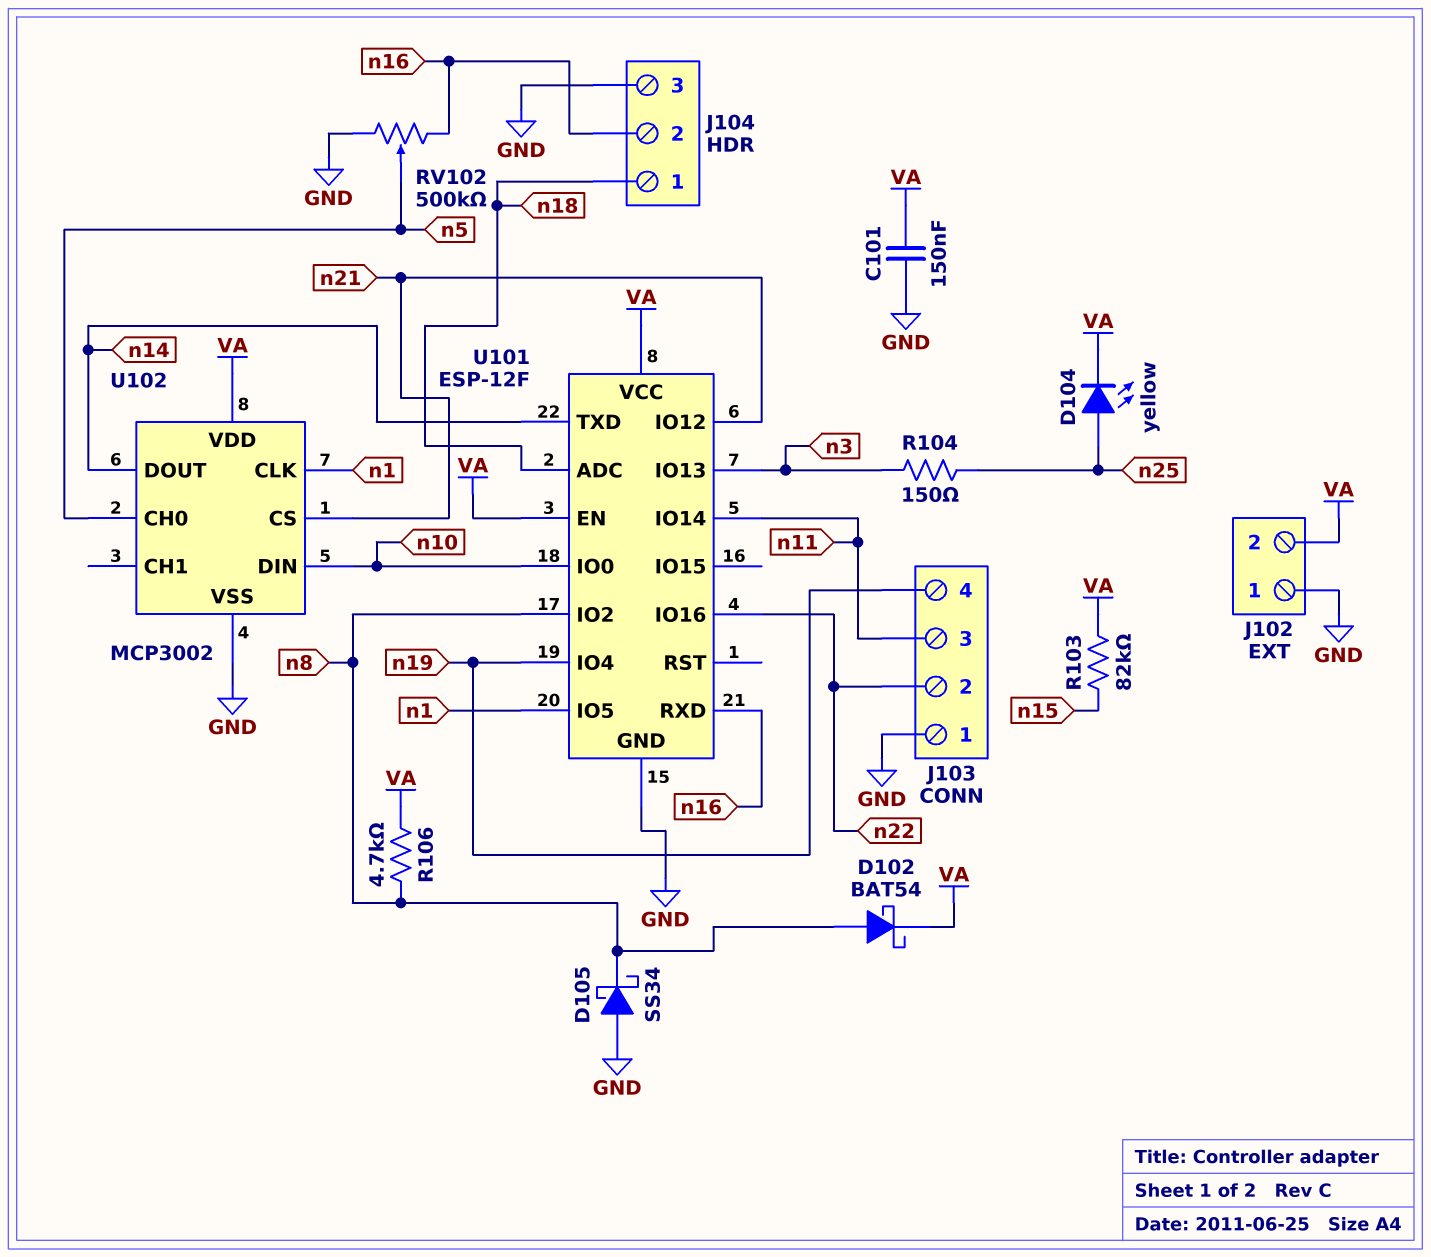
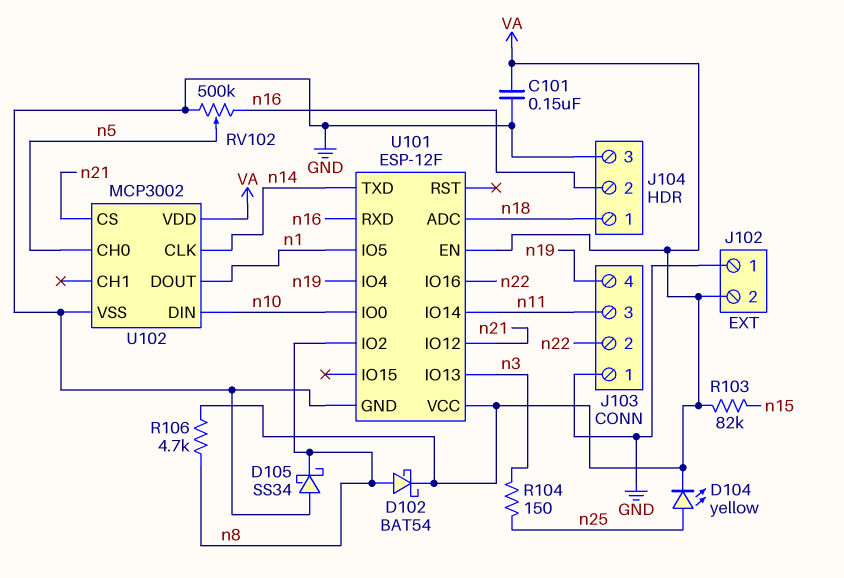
U102 pin CLK: n1 -> n14
U102 pin DOUT: n14 -> n1

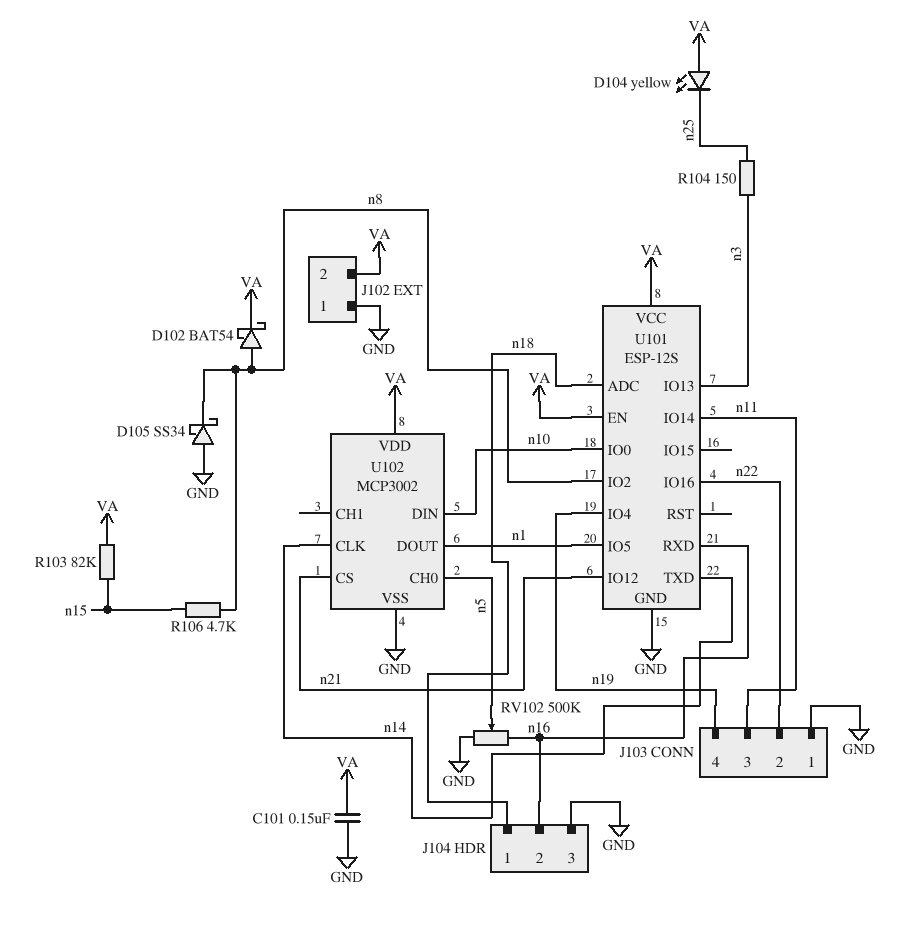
D104: LED yellow (A n25, K VA) -> LED yellow (A VA, K n25)
R106: 4.7k (VA, n8) -> 4.7k (n8, n15)
U101: ESP-12F -> ESP-12S

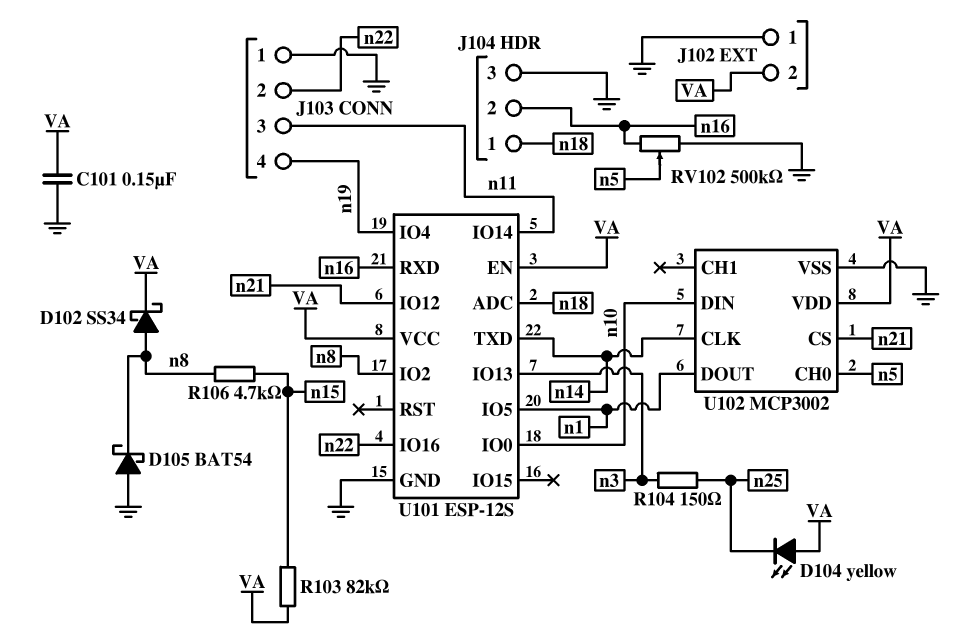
D102: schottky BAT54 (A n8, K VA) -> schottky SS34 (A n8, K VA)
D105: schottky SS34 (A GND, K n8) -> schottky BAT54 (A GND, K n8)

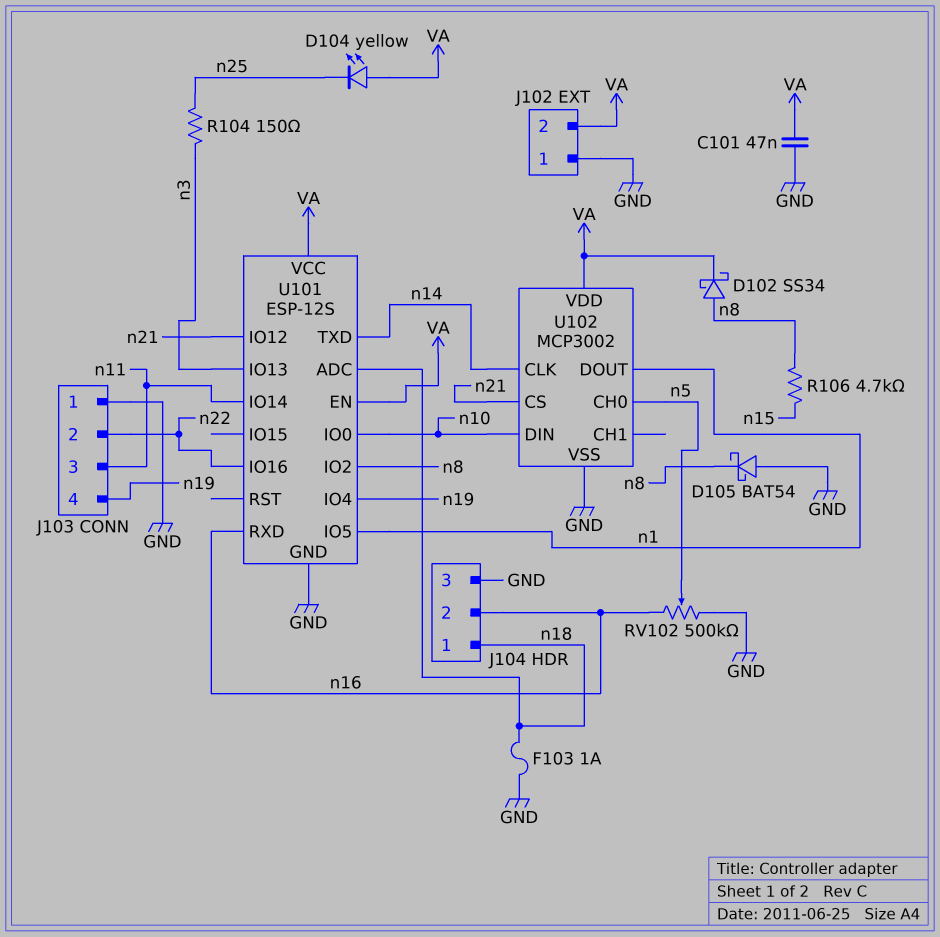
C101: 150nF (GND, VA) -> 47nF (GND, VA)
F103: none -> 1A (GND, n18)
R103: 82k (VA, n15) -> none

